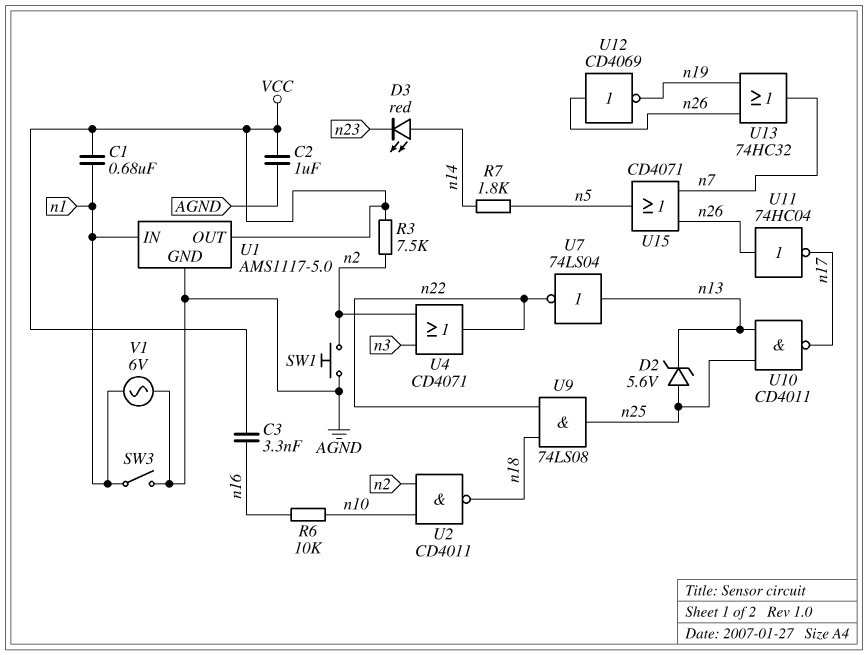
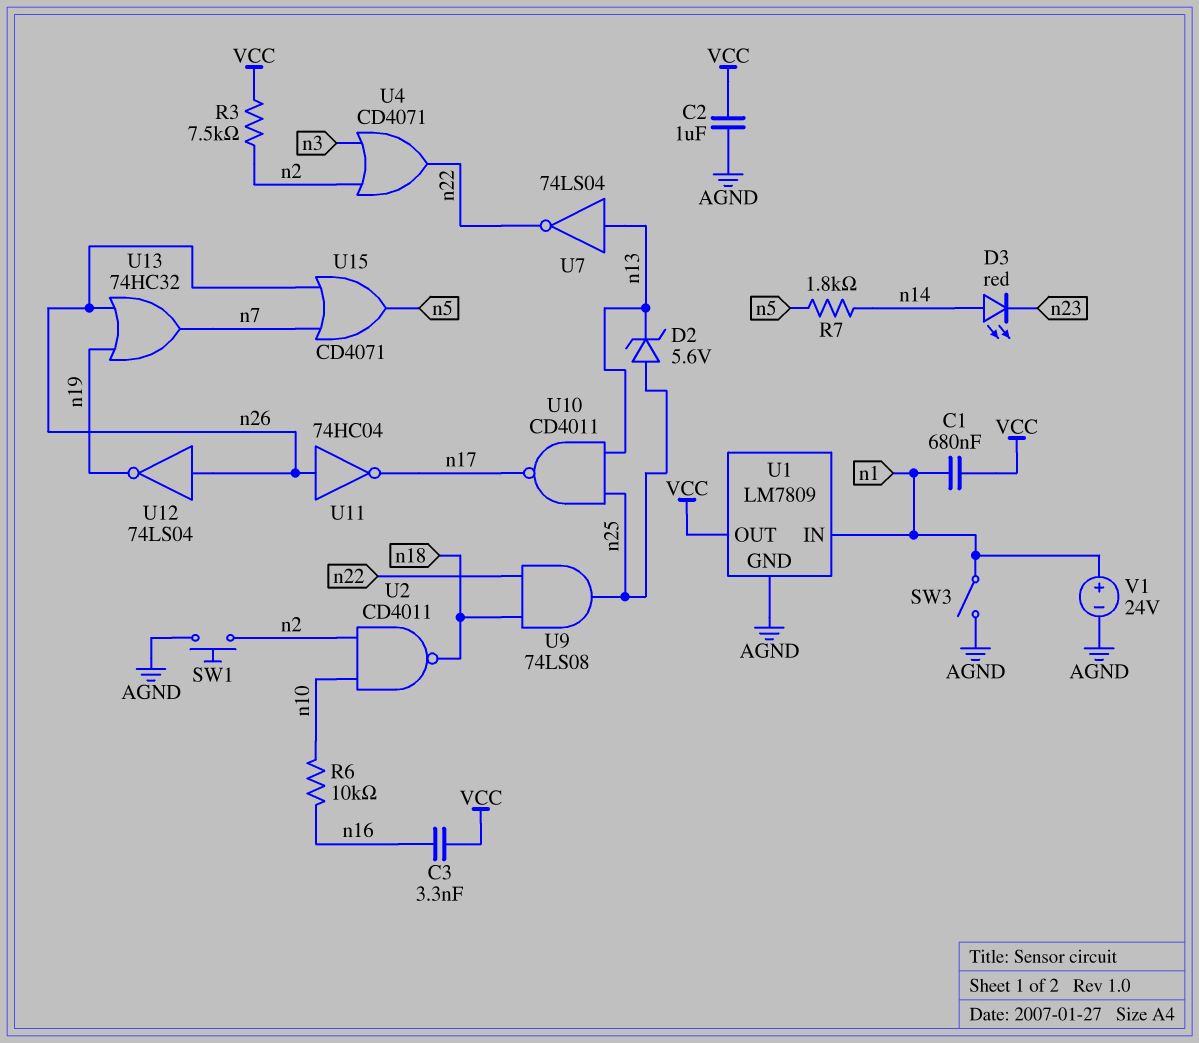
U1: AMS1117-5.0 -> LM7809
U12: NOT CD4069 (in n26, out n19) -> NOT 74LS04 (in n26, out n19)
V1: AC 6V (AGND, n1) -> 24V (plus n1, minus AGND)

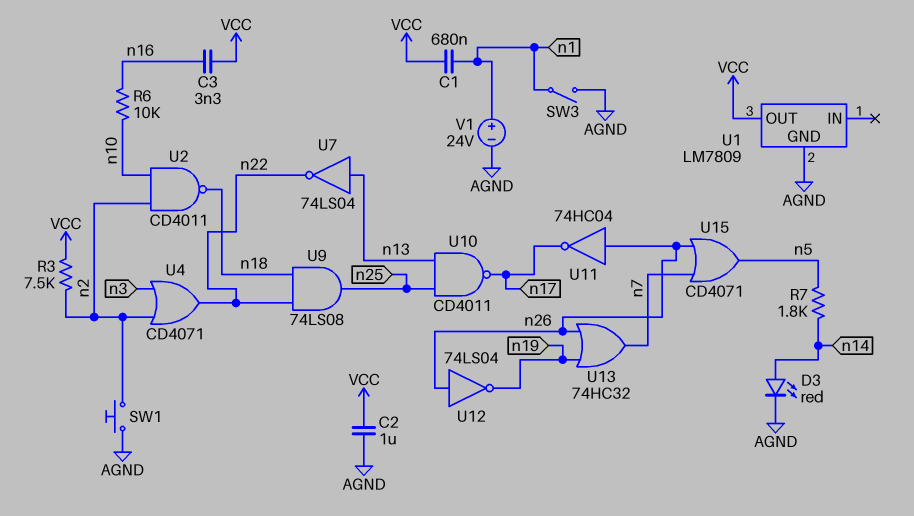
D2: zener 5.6V (A n25, K n13) -> none
D3: LED red (A n14, K n23) -> LED red (A n14, K AGND)
U1 pin IN: n1 -> none

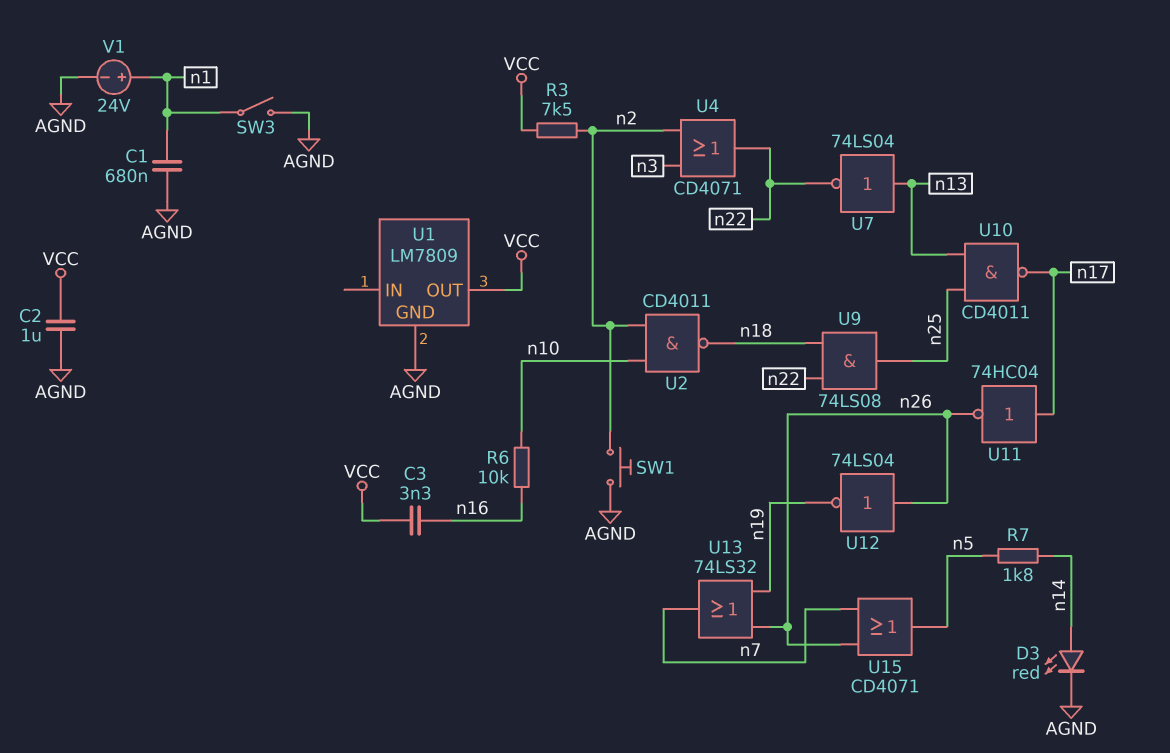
C1: 680nF (VCC, n1) -> 680nF (AGND, n1)
U11: NOT 74HC04 (in n26, out n17) -> NOT 74HC04 (in n17, out n26)
U13: OR 74HC32 (in n19, in n26, out n7) -> OR 74LS32 (in n19, in n26, out n7)

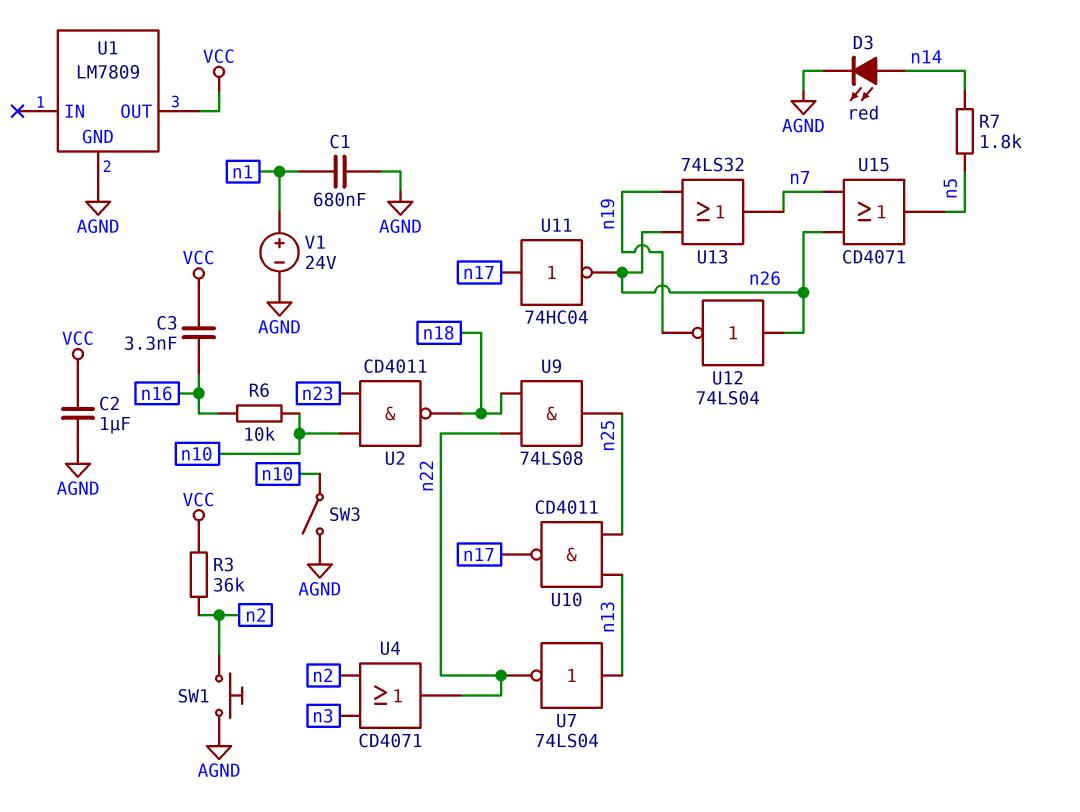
R3: 7.5k (VCC, n2) -> 36k (VCC, n2)
SW3: switch (AGND, n1) -> switch (AGND, n10)
U2: NAND CD4011 (in n2, in n10, out n18) -> NAND CD4011 (in n10, in n23, out n18)

